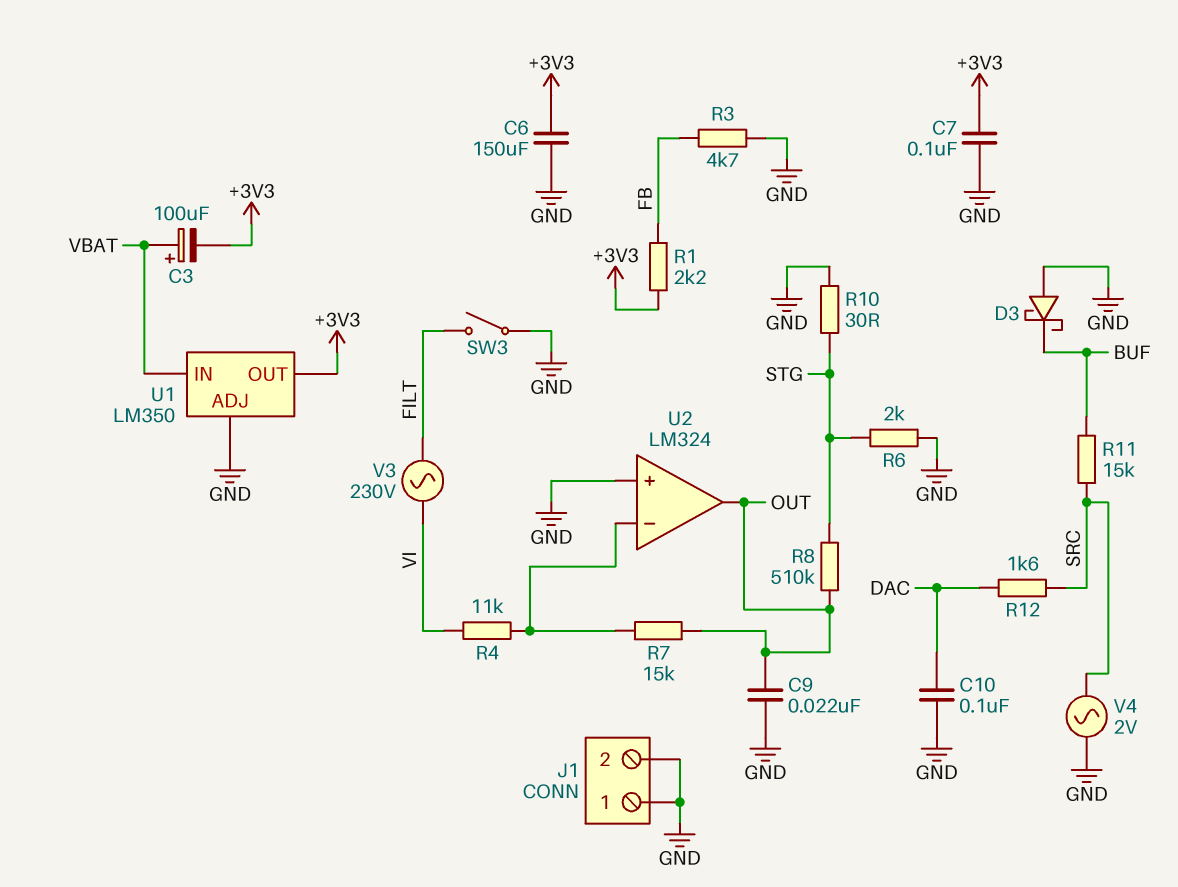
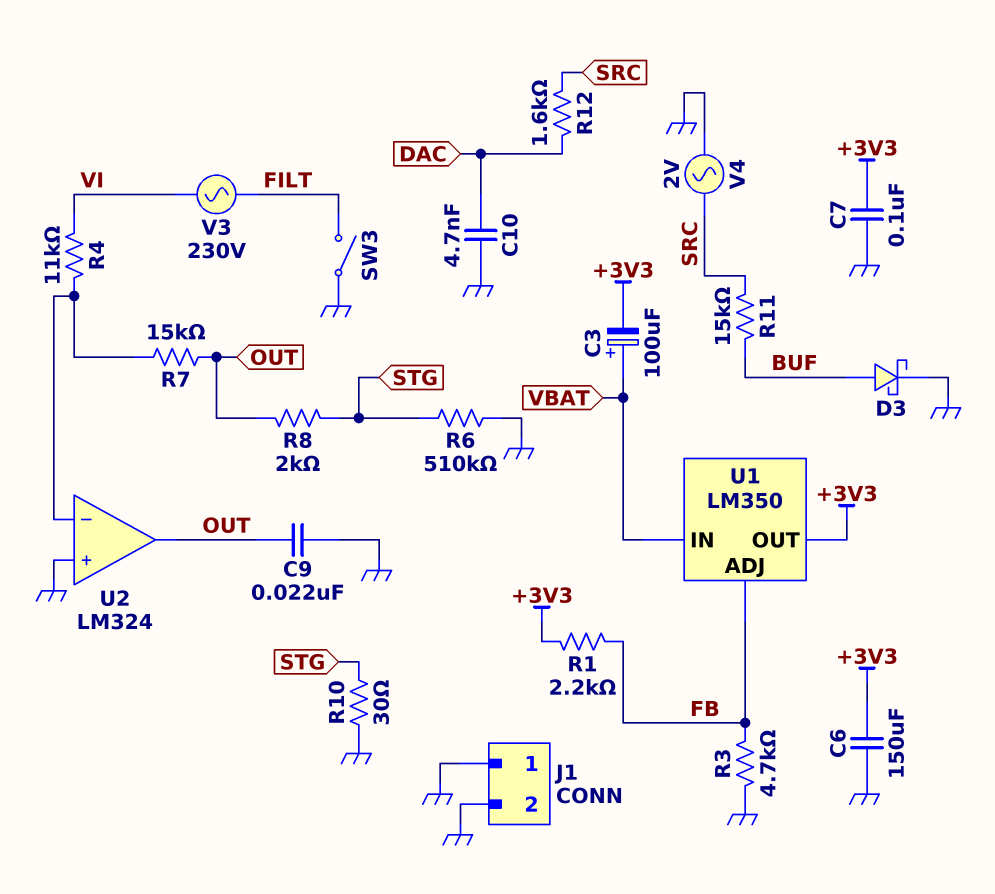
C10: 100nF (DAC, GND) -> 4.7nF (DAC, GND)
D3: schottky (A GND, K BUF) -> schottky (A BUF, K GND)
R6: 2k (GND, STG) -> 510k (GND, STG)
R8: 510k (OUT, STG) -> 2k (OUT, STG)
U1 pin ADJ: GND -> FB

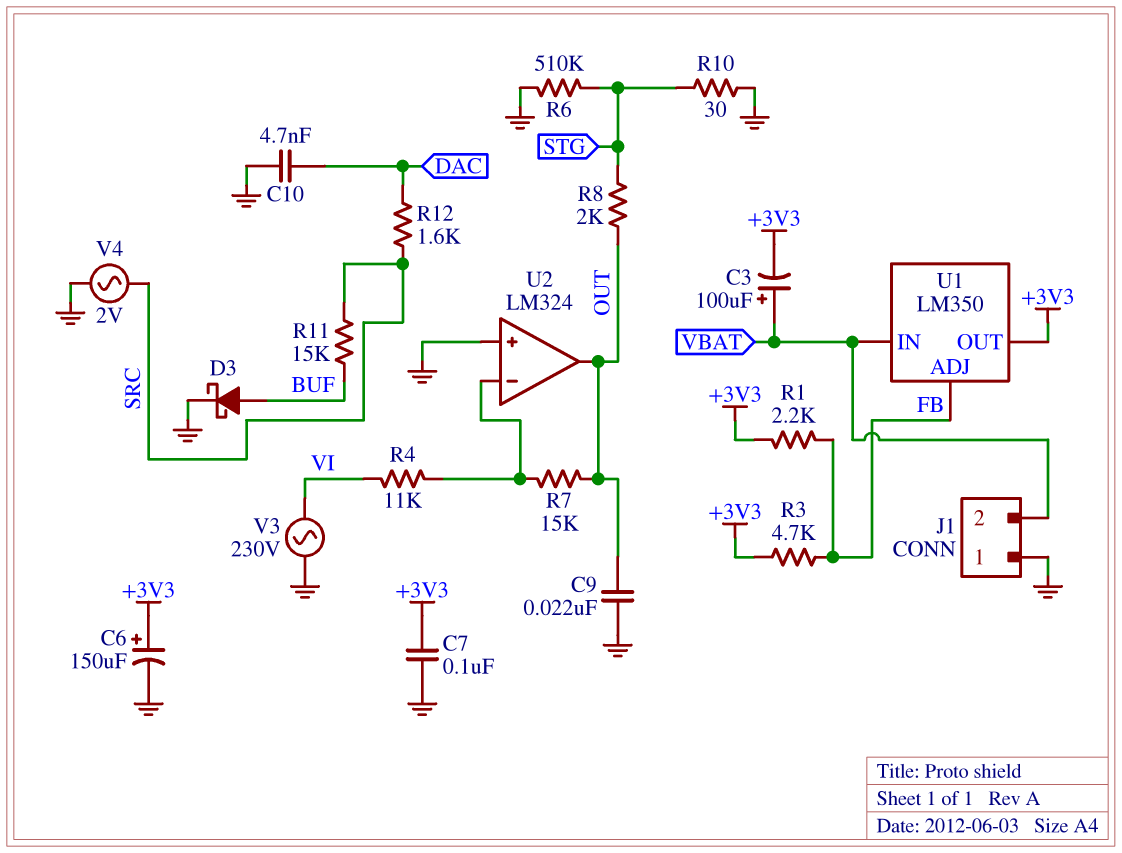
C6: 150uF (+3V3, GND) -> 150uF (plus +3V3, minus GND)
J1 pin 2: GND -> VBAT
R3: 4.7k (FB, GND) -> 4.7k (+3V3, FB)
SW3: switch (FILT, GND) -> none
V3: AC 230V (FILT, VI) -> AC 230V (GND, VI)

